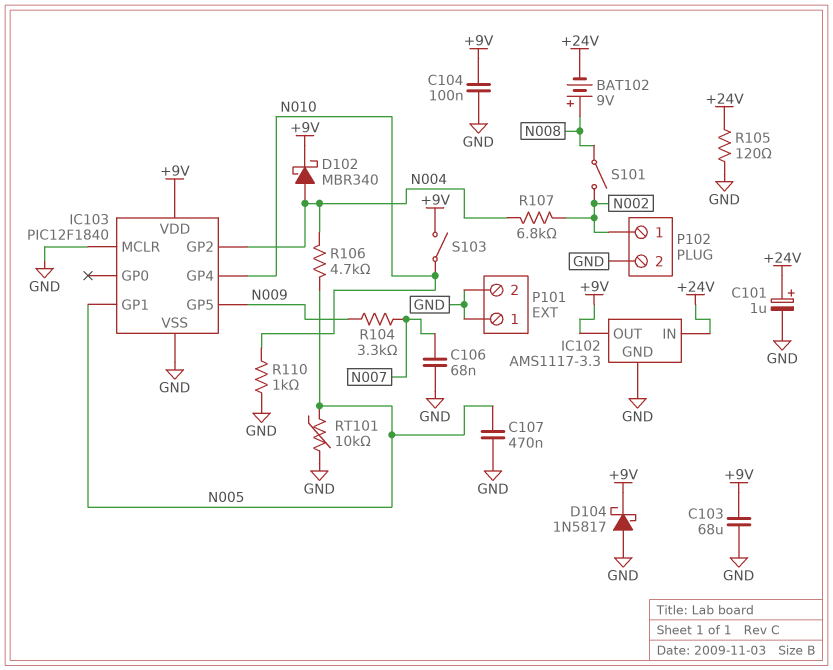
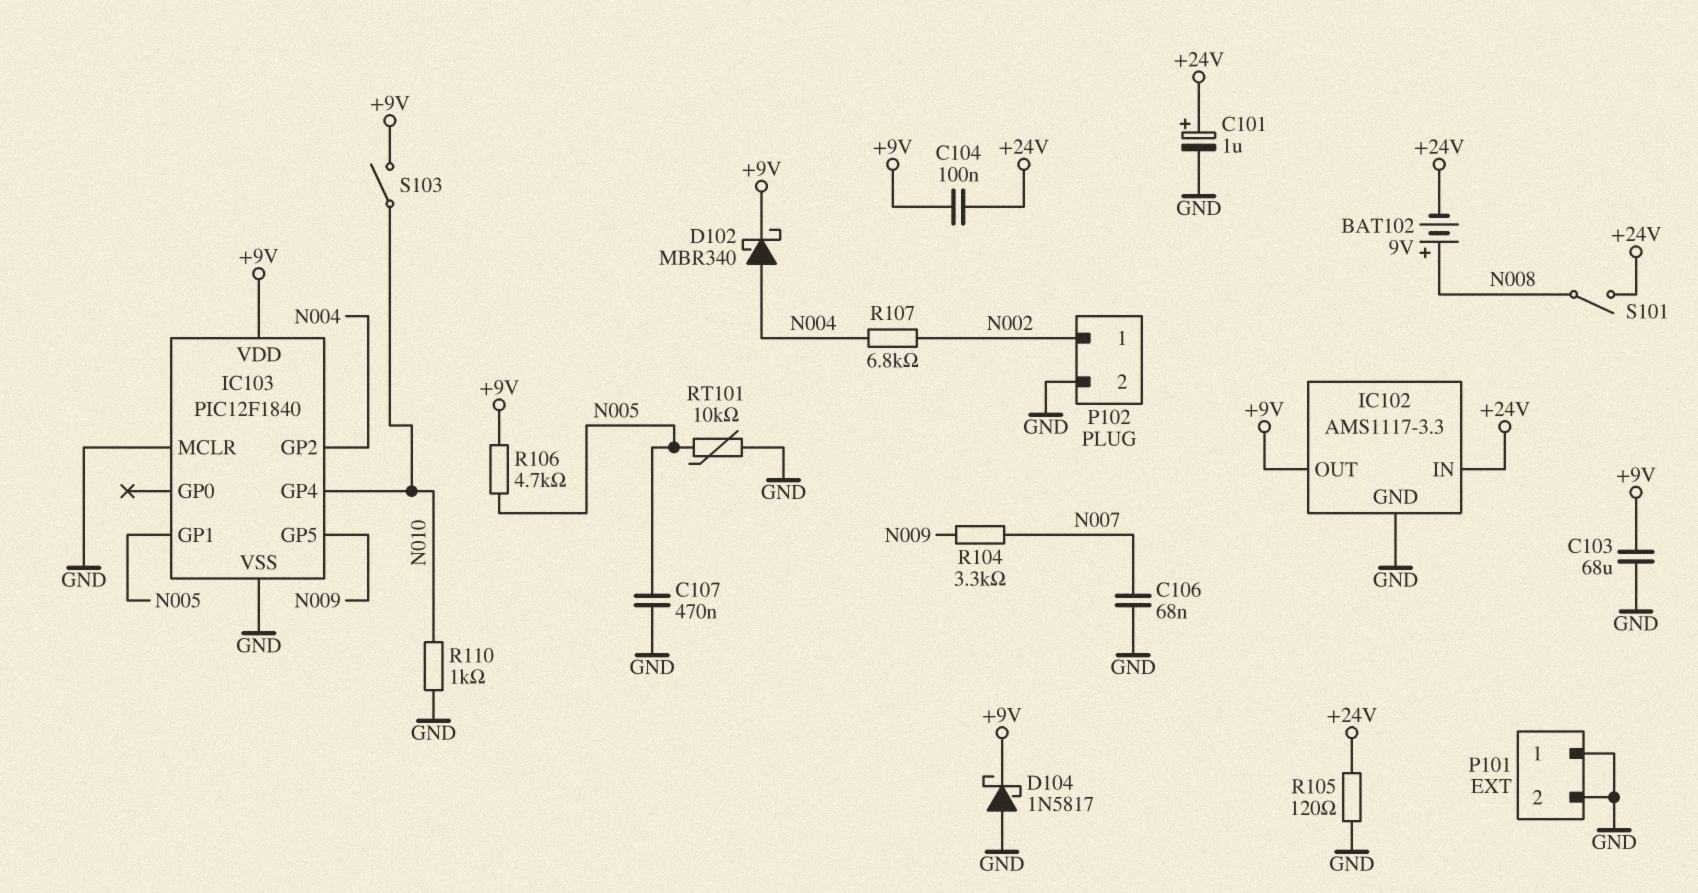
C104: 100nF (+9V, GND) -> 100nF (+9V, +24V)
R106: 4.7k (N004, N005) -> 4.7k (+9V, N005)
S101: switch (N002, N008) -> switch (+24V, N008)

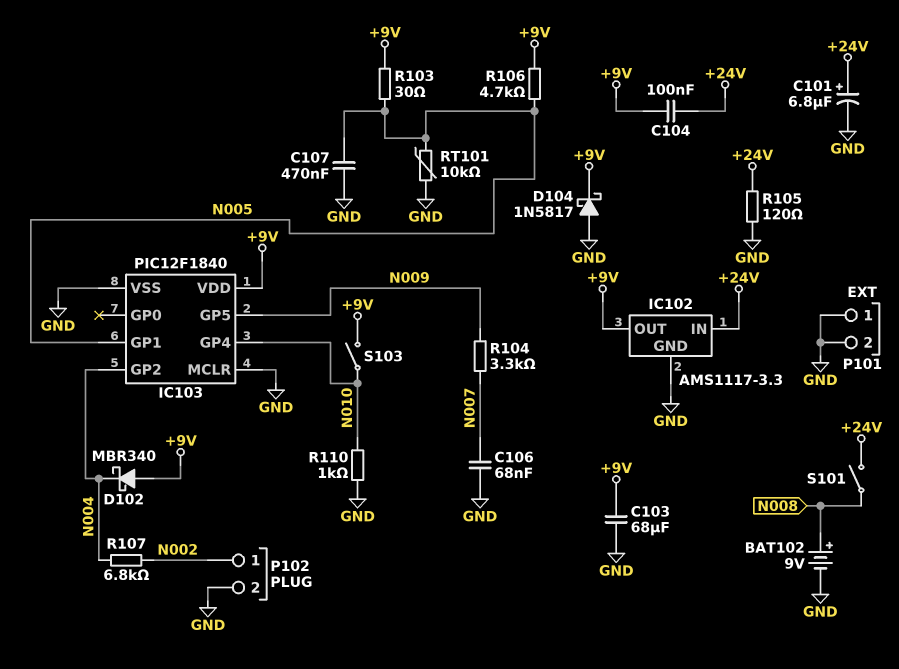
BAT102: 9V (plus N008, minus +24V) -> 9V (plus N008, minus GND)
C101: 1uF (plus +24V, minus GND) -> 6.8uF (plus +24V, minus GND)
D102: schottky MBR340 (A N004, K +9V) -> schottky MBR340 (A +9V, K N004)
R103: none -> 30 (+9V, N005)

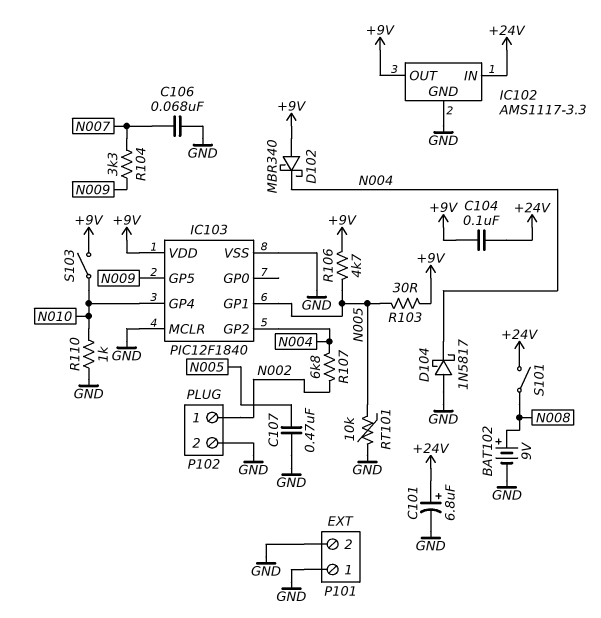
C103: 68uF (+9V, GND) -> none
D104: schottky 1N5817 (A GND, K +9V) -> schottky 1N5817 (A GND, K N004)
R105: 120 (+24V, GND) -> none

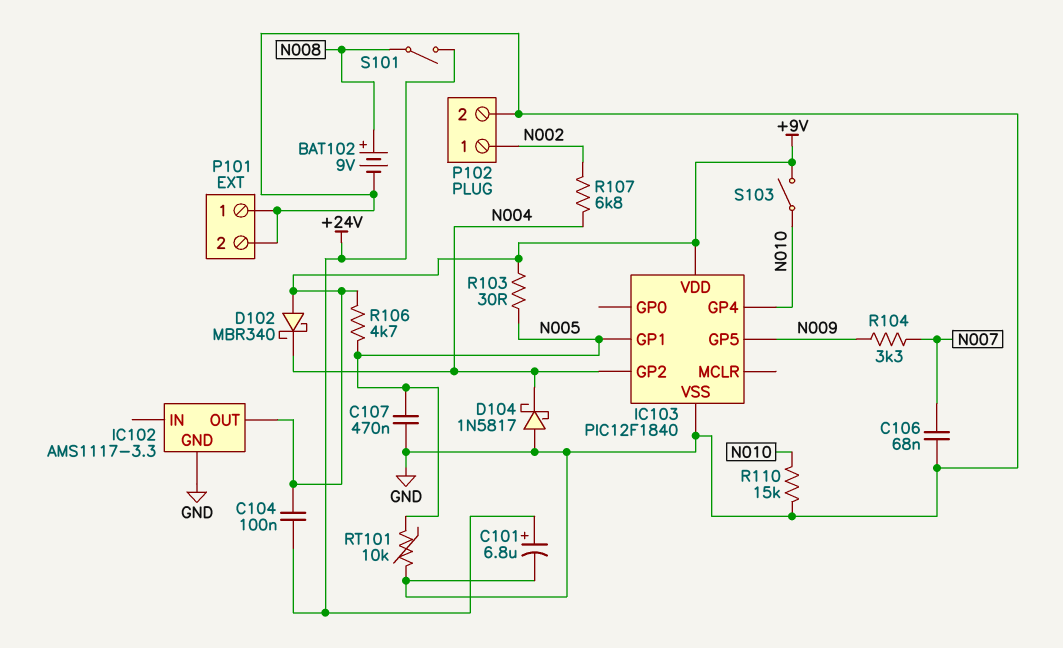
IC102 pin IN: +24V -> none
IC103 pin MCLR: GND -> none
R110: 1k (GND, N010) -> 15k (GND, N010)

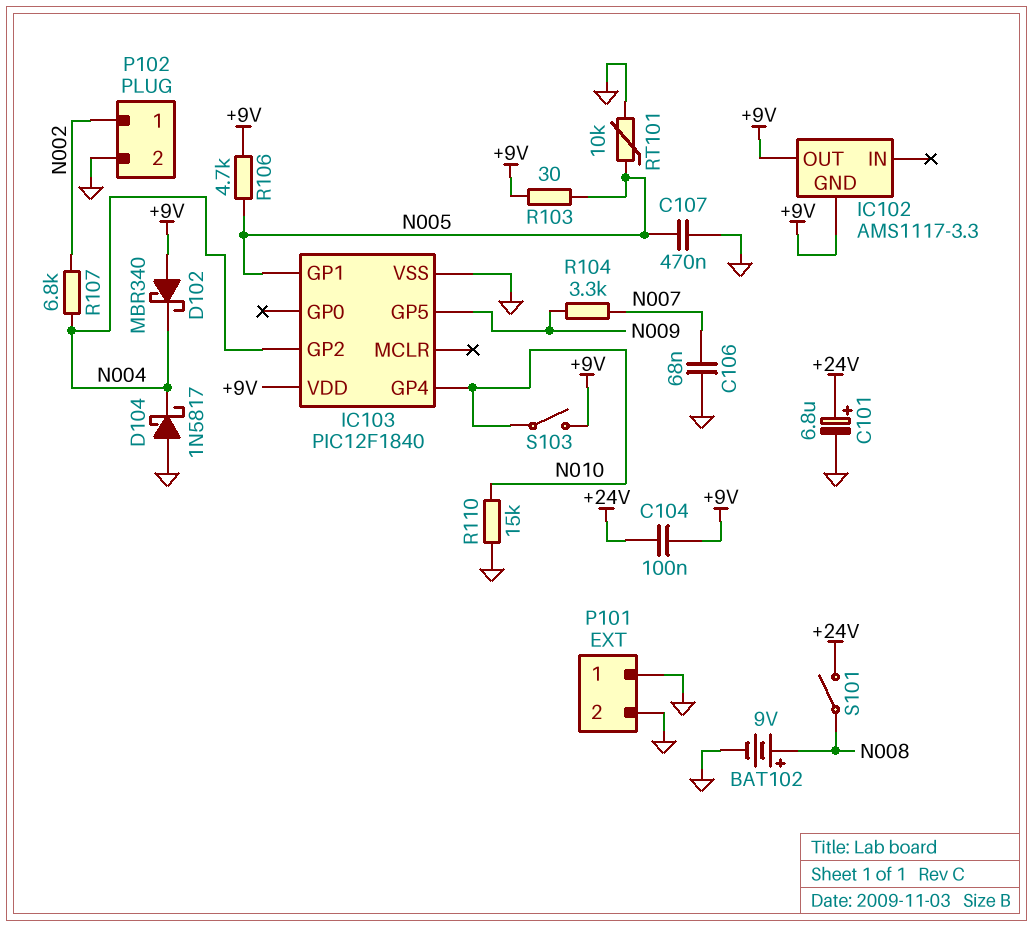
IC102 pin GND: GND -> +9V

